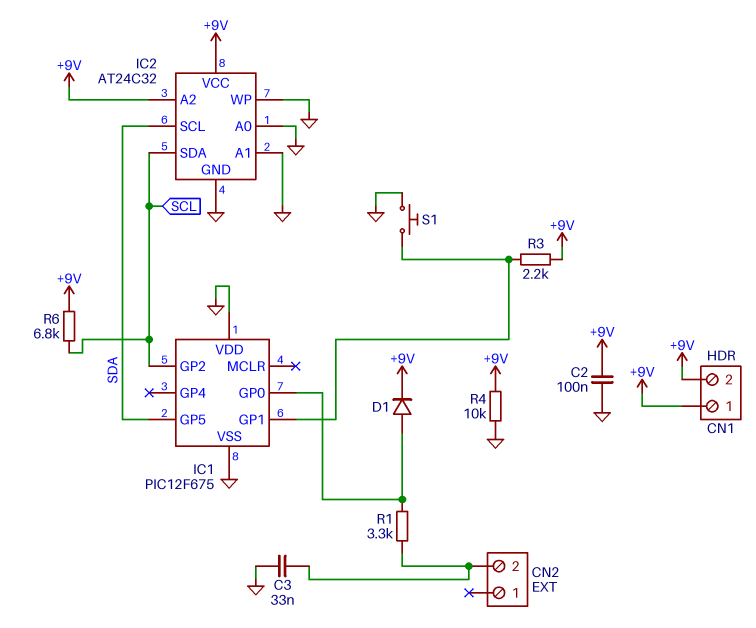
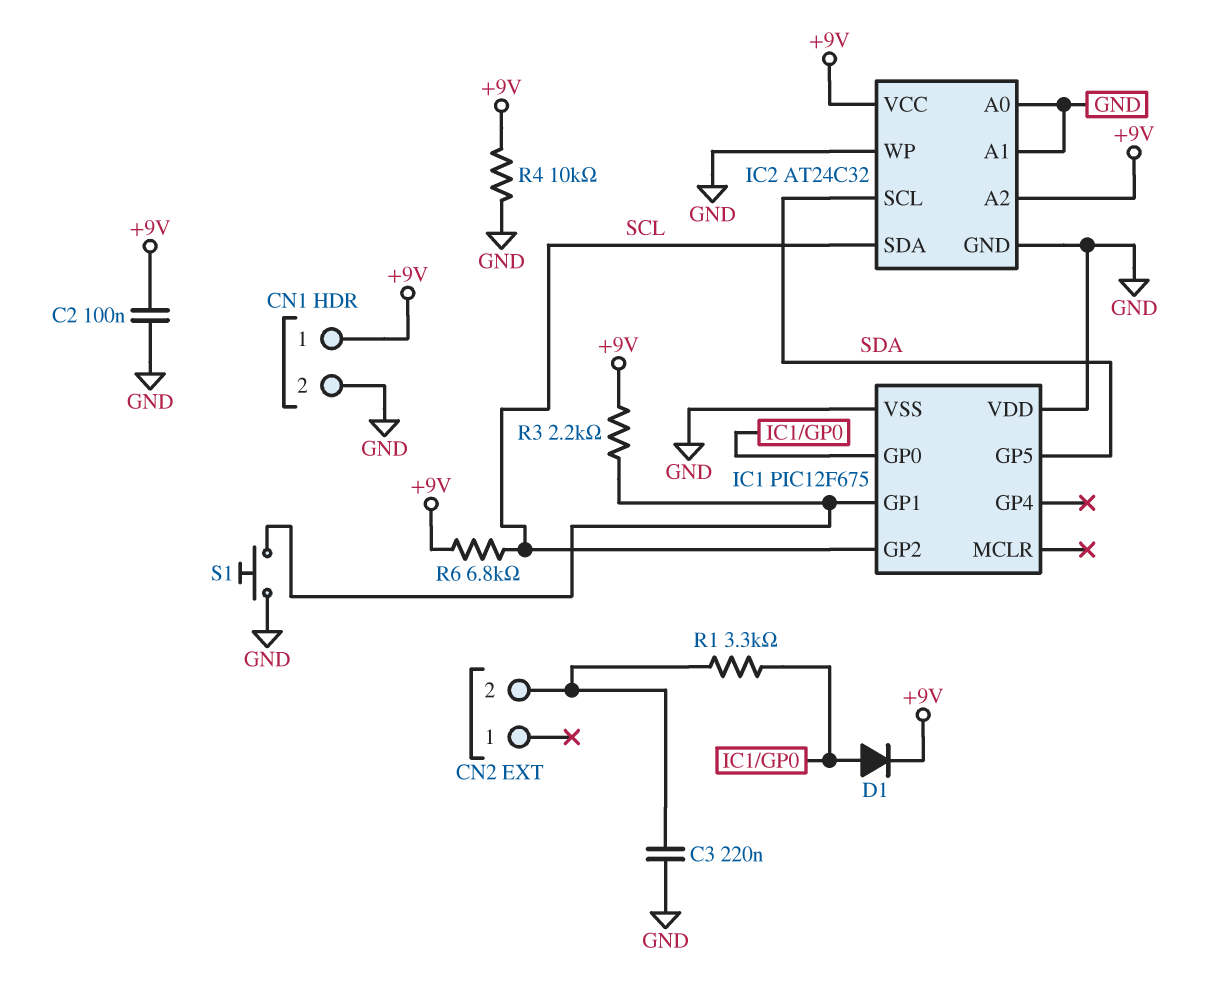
C3: 33nF (CN2/2, GND) -> 220nF (CN2/2, GND)
CN1 pin 2: +9V -> GND

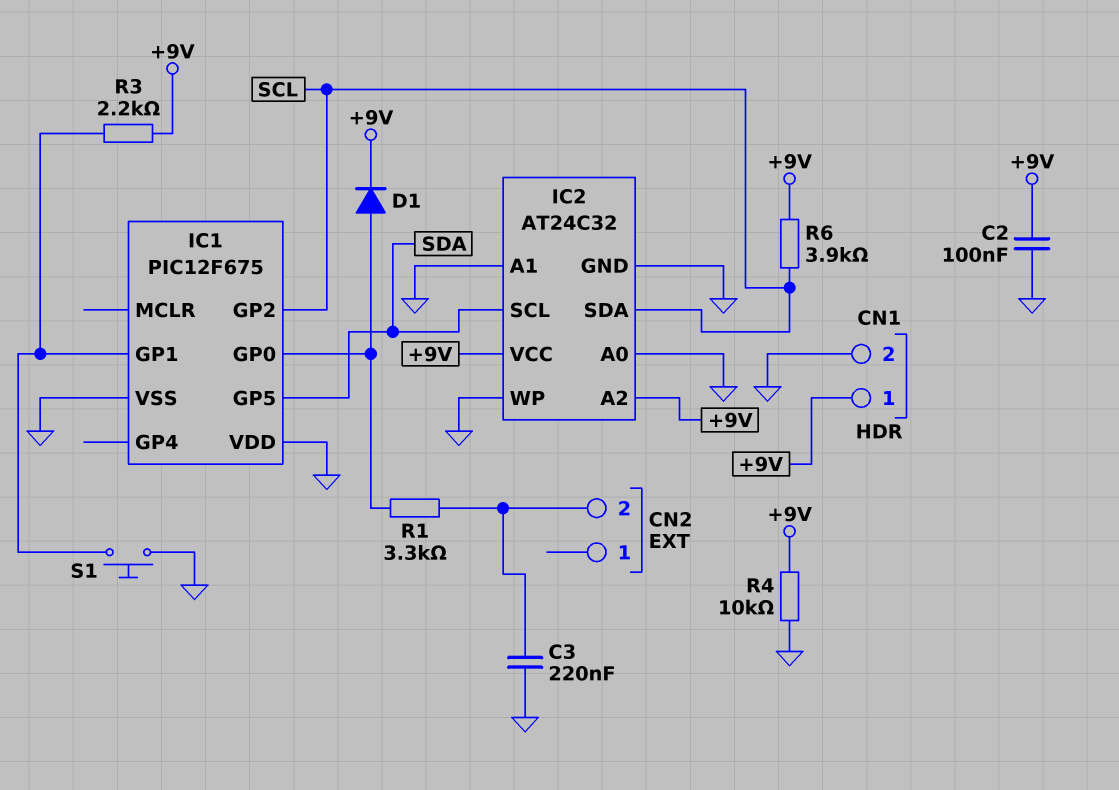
R6: 6.8k (+9V, SCL) -> 3.9k (+9V, SCL)

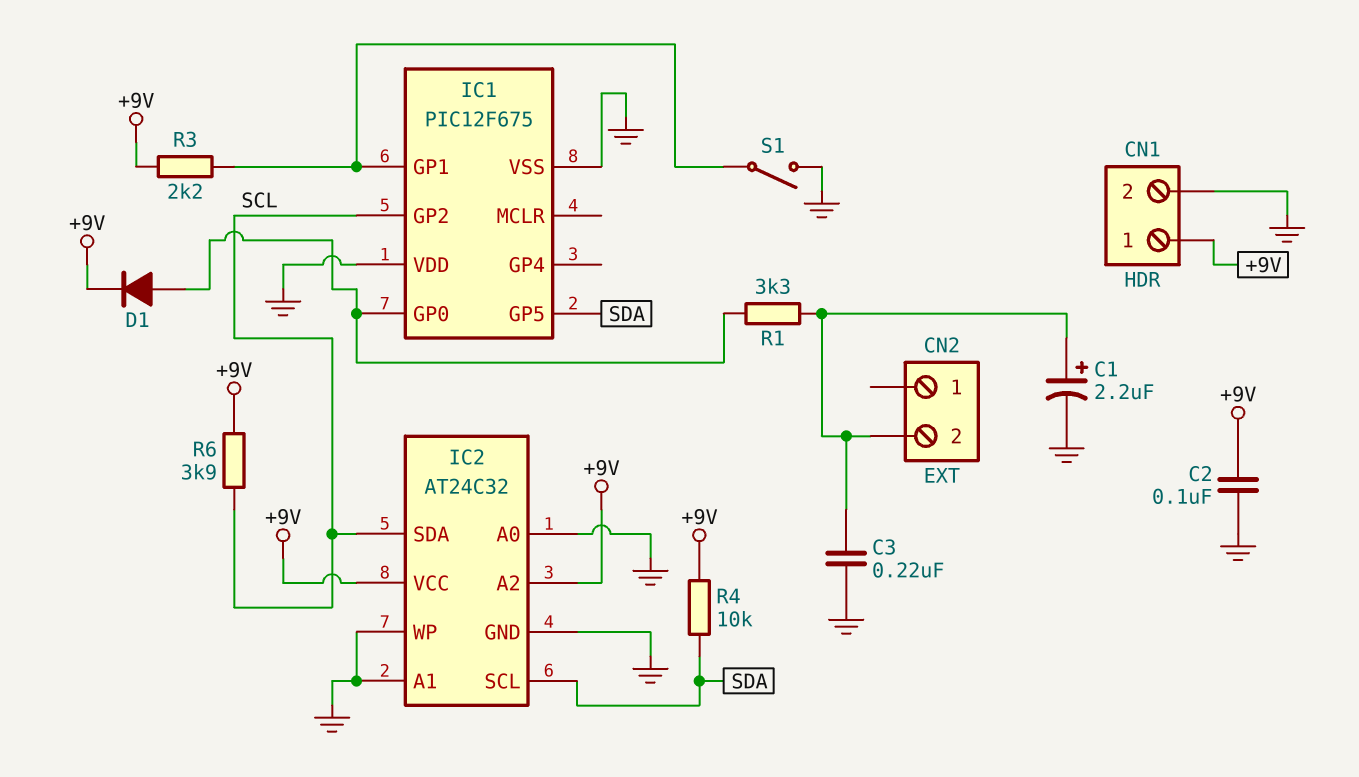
C1: none -> 2.2uF (plus CN2/2, minus GND)
R4: 10k (+9V, GND) -> 10k (+9V, SDA)
S1: button (GND, IC1/GP1) -> switch (GND, IC1/GP1)

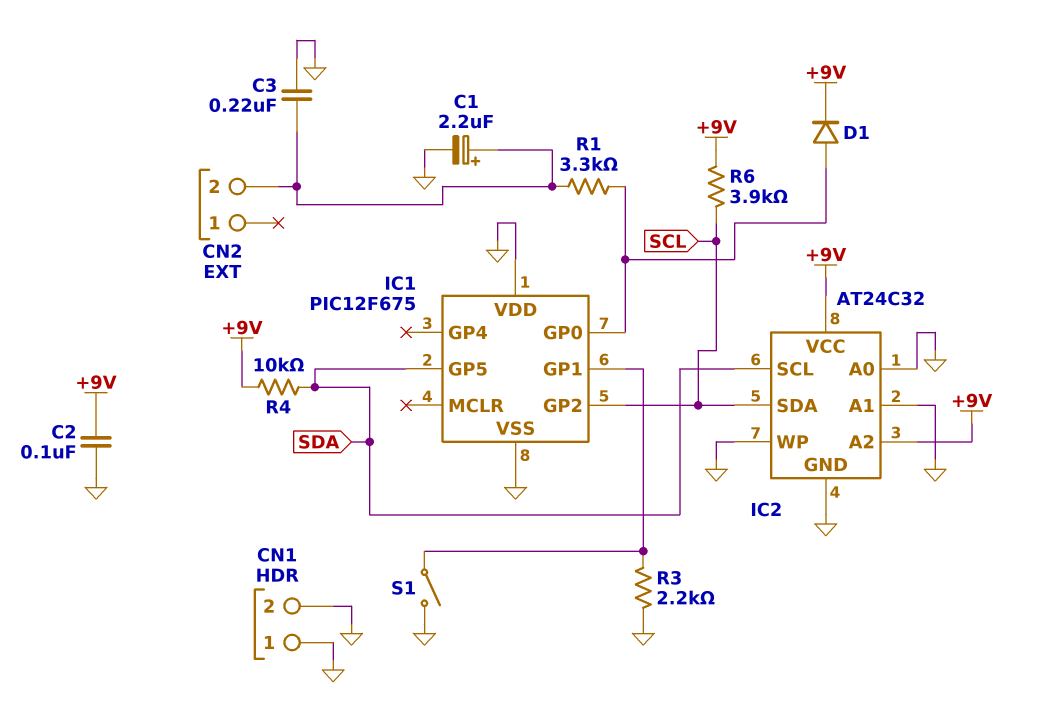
CN1 pin 1: +9V -> GND
R3: 2.2k (+9V, IC1/GP1) -> 2.2k (GND, IC1/GP1)

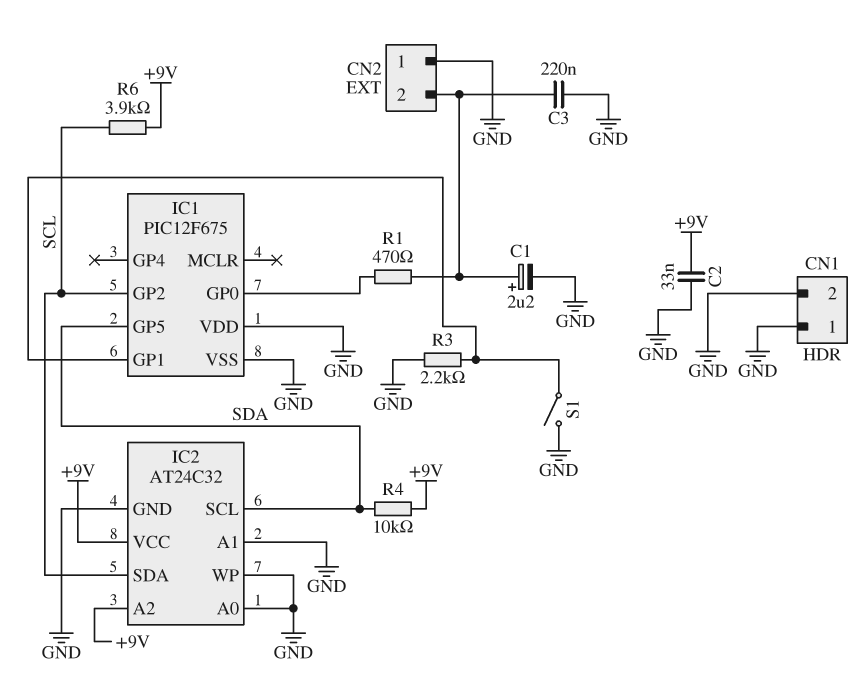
C2: 100nF (+9V, GND) -> 33nF (+9V, GND)
CN2 pin 1: none -> GND
D1: diode (A IC1/GP0, K +9V) -> none
R1: 3.3k (CN2/2, IC1/GP0) -> 470 (CN2/2, IC1/GP0)

